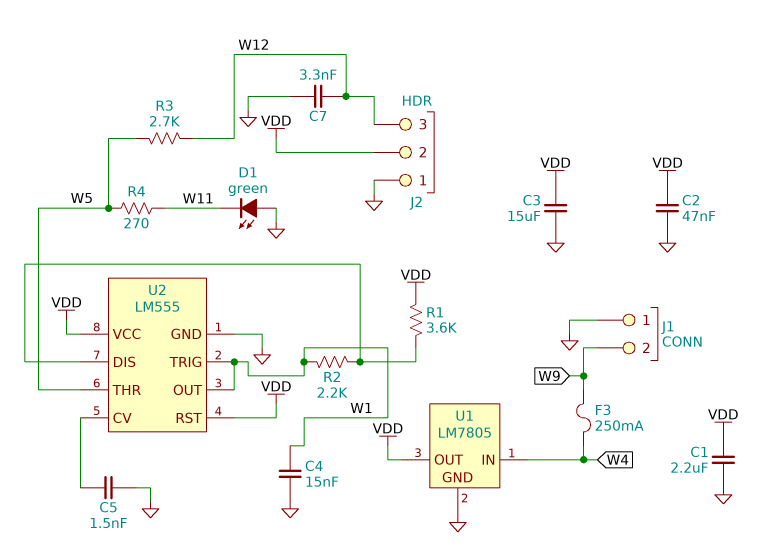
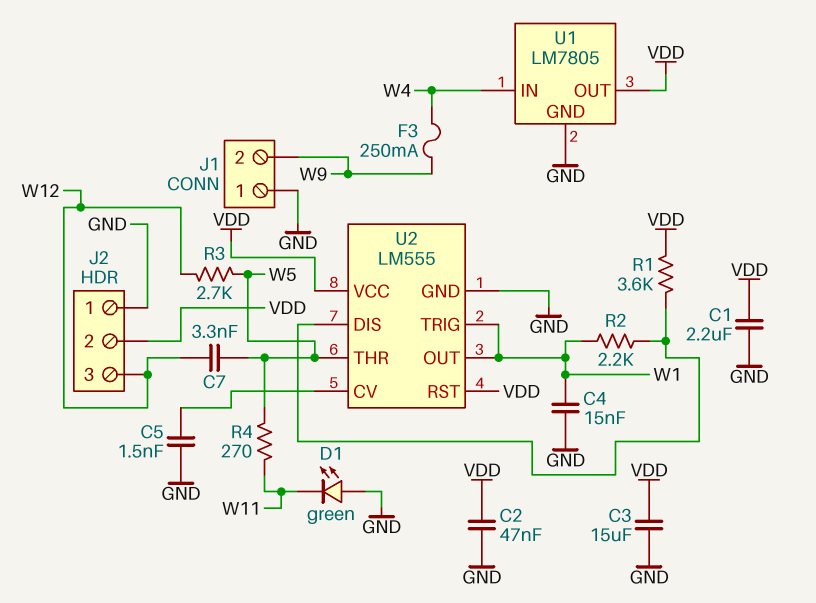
C7: 3.3nF (GND, W12) -> 3.3nF (W5, W12)

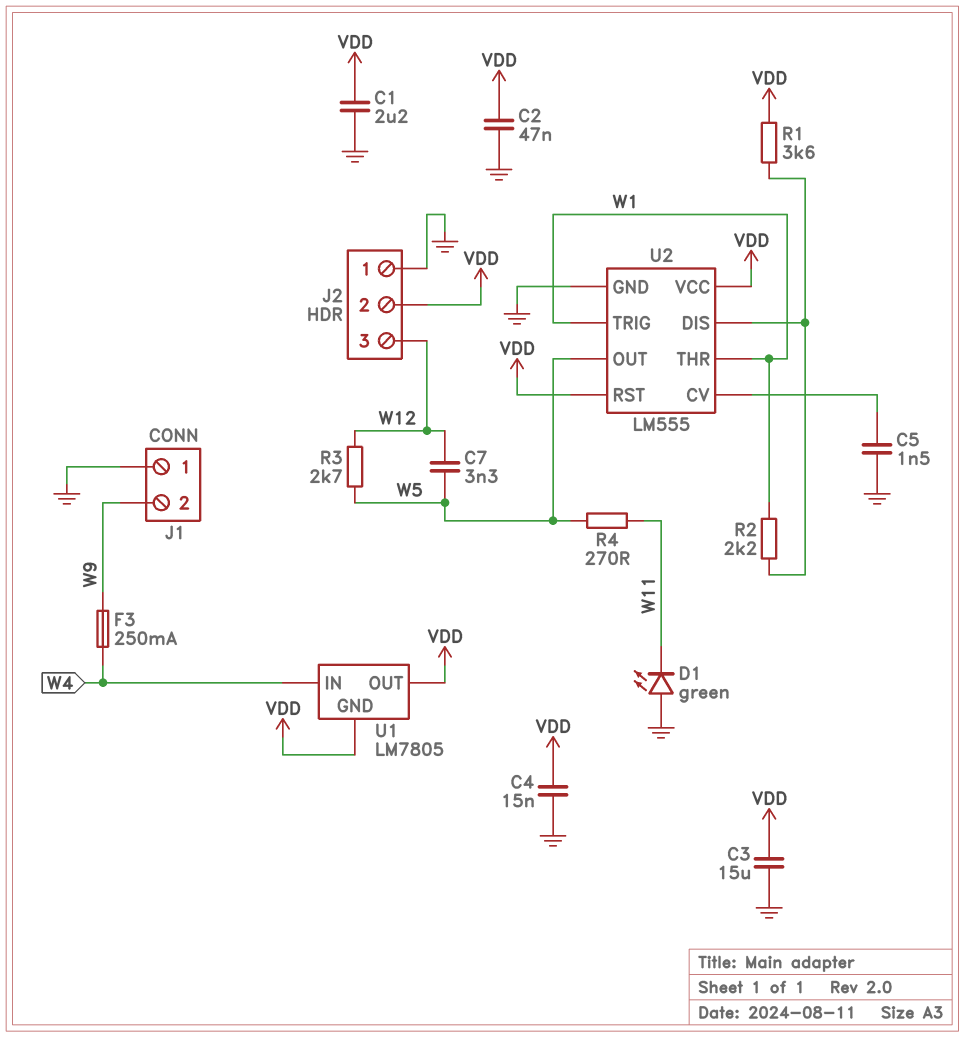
C4: 15nF (GND, W1) -> 15nF (GND, VDD)
U1 pin GND: GND -> VDD
U2 pin OUT: W1 -> W5
U2 pin THR: W5 -> W1

